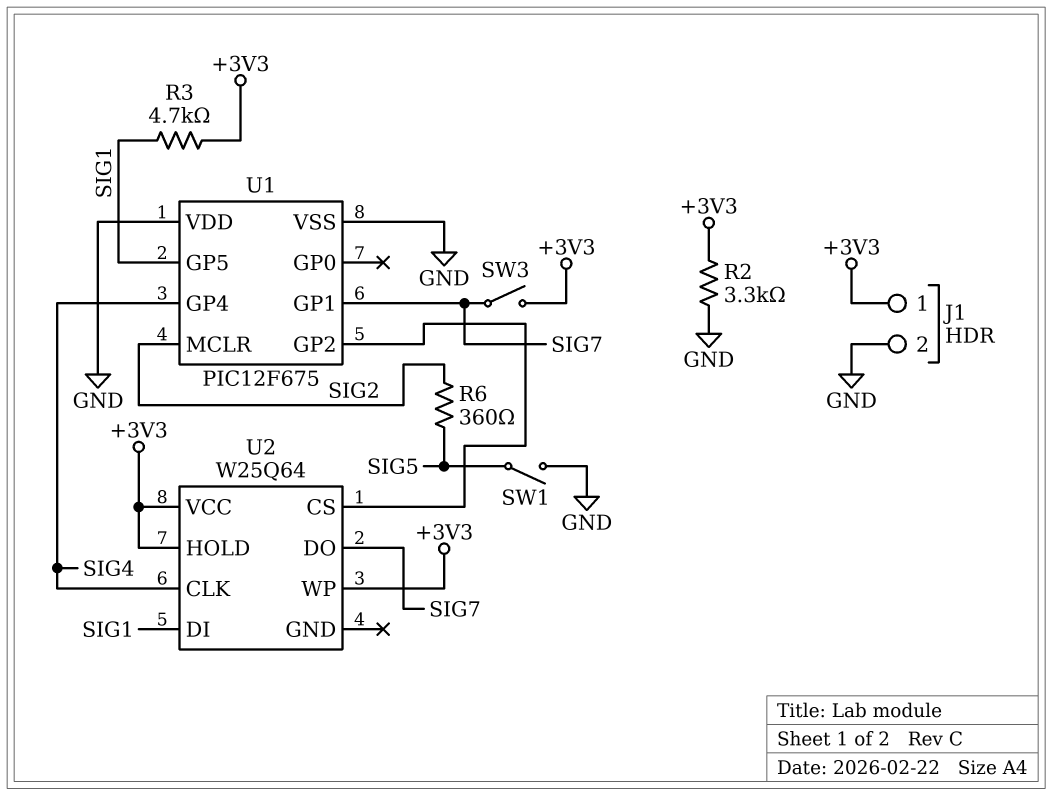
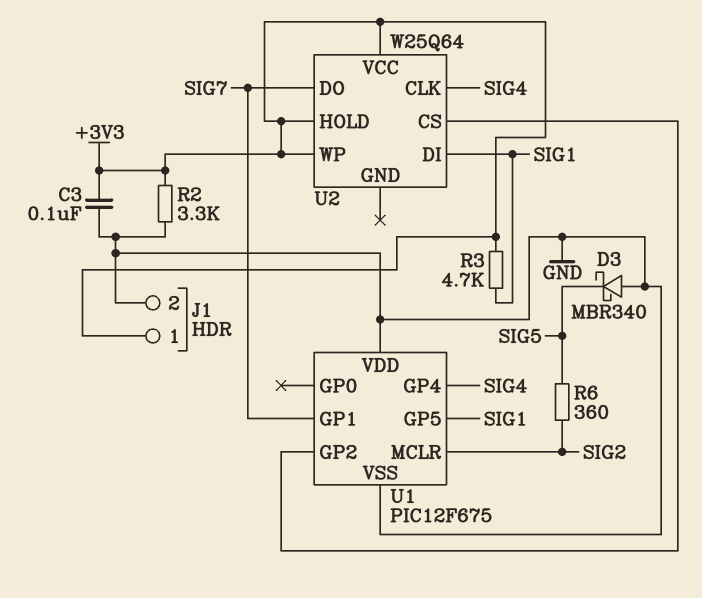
C3: none -> 100nF (+3V3, GND)
D3: none -> schottky MBR340 (A GND, K SIG5)
SW1: switch (GND, SIG5) -> none
SW3: switch (+3V3, SIG7) -> none

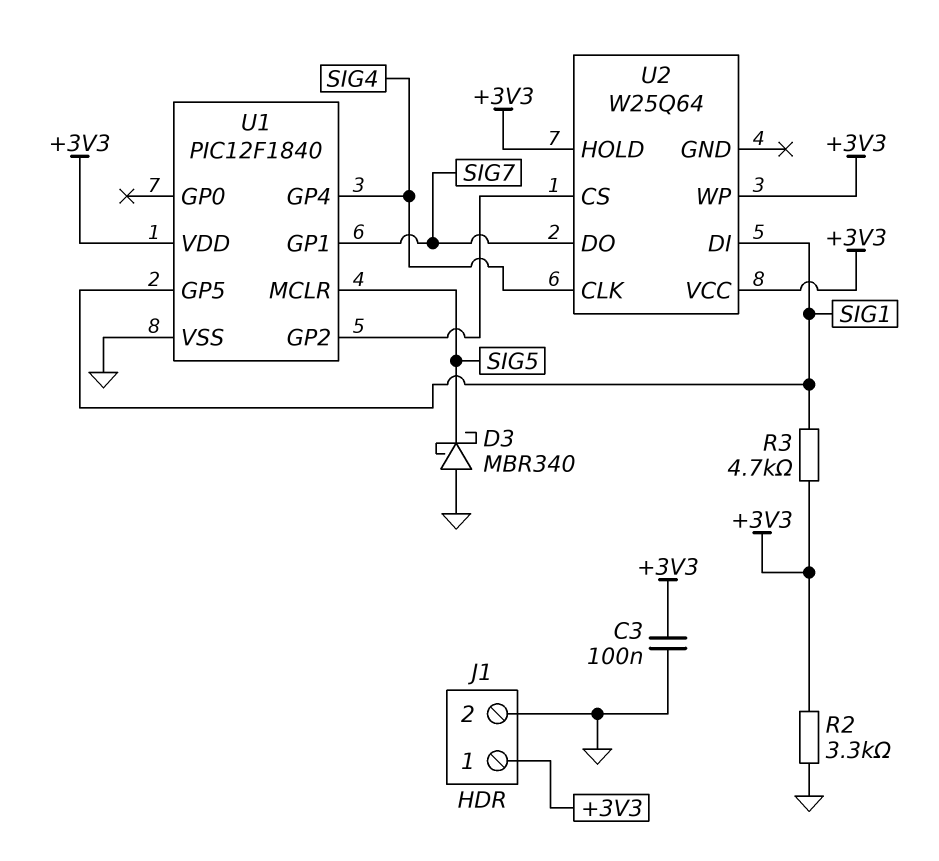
R6: 360 (SIG2, SIG5) -> none
U1: PIC12F675 -> PIC12F1840
U1 pin MCLR: SIG2 -> SIG5
U1 pin VDD: GND -> +3V3

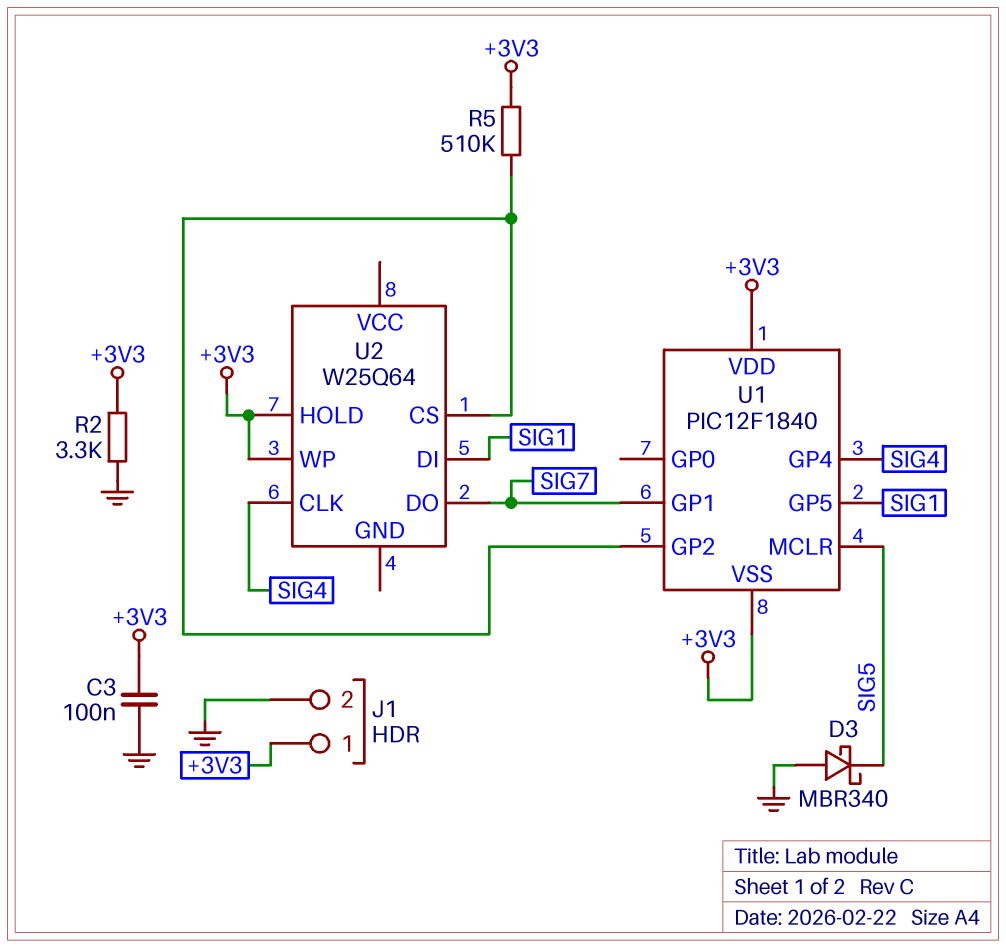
R3: 4.7k (+3V3, SIG1) -> none
R5: none -> 510k (+3V3, U1/GP2)
U1 pin VSS: GND -> +3V3
U2 pin VCC: +3V3 -> none

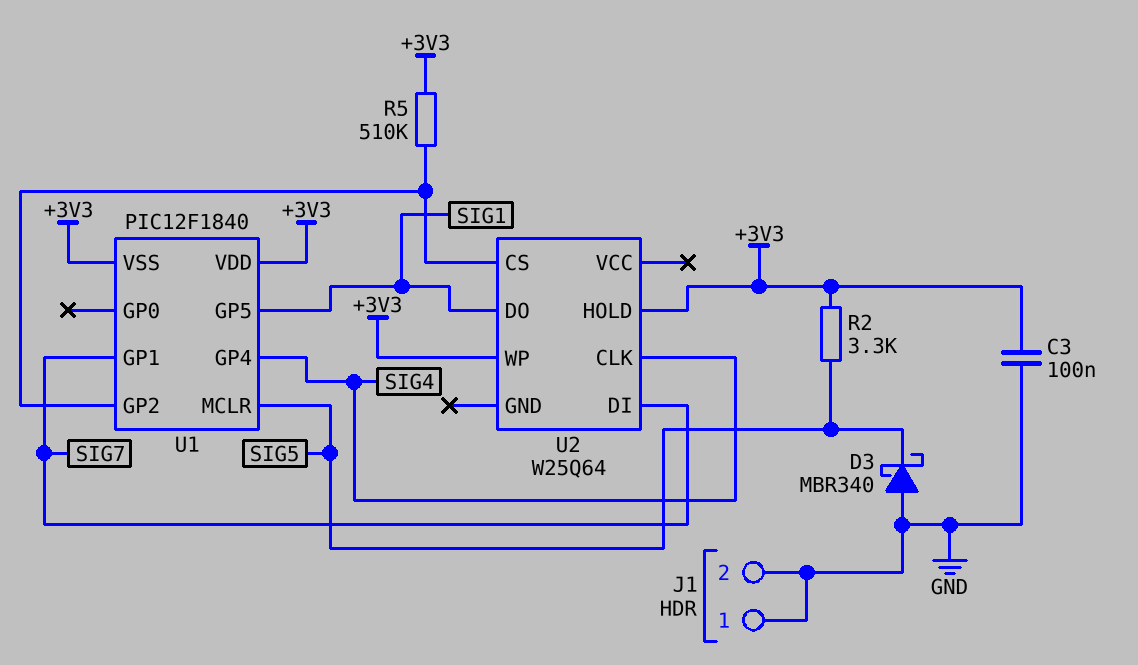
J1 pin 1: +3V3 -> GND
R2: 3.3k (+3V3, GND) -> 3.3k (+3V3, SIG5)
U2 pin DI: SIG1 -> SIG7
U2 pin DO: SIG7 -> SIG1

